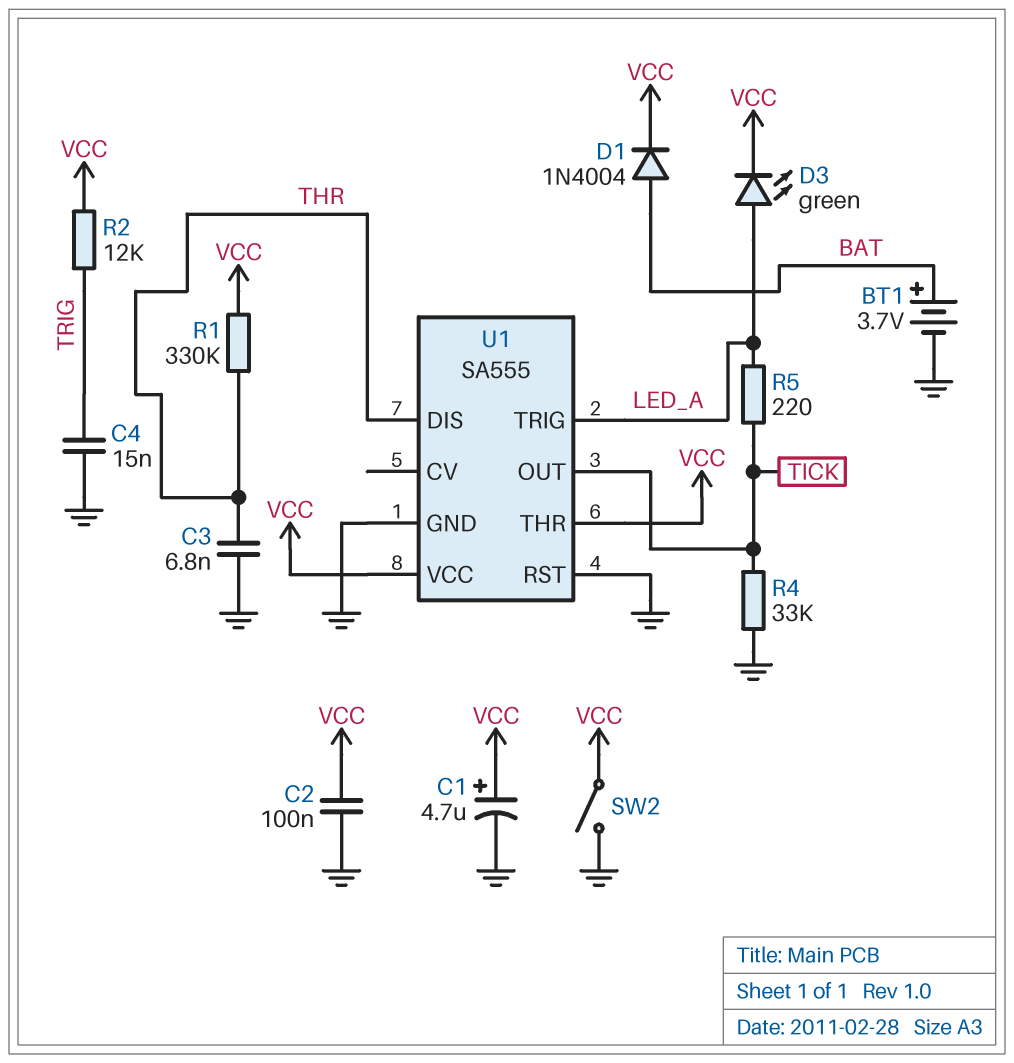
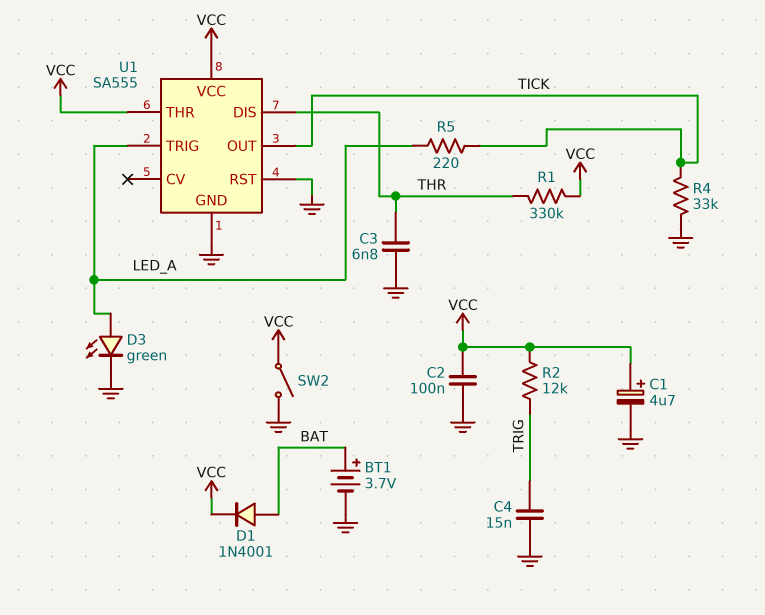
D1: diode 1N4004 (A BAT, K VCC) -> diode 1N4001 (A BAT, K VCC)
D3: LED green (A LED_A, K VCC) -> LED green (A LED_A, K GND)

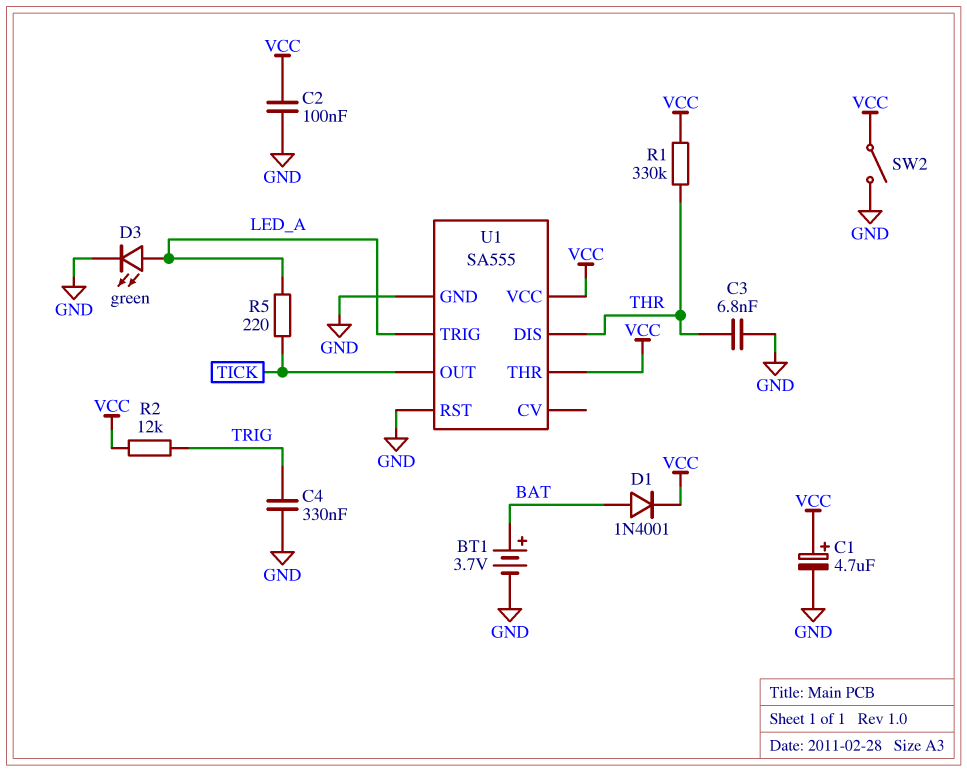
C4: 15nF (GND, TRIG) -> 330nF (GND, TRIG)
R4: 33k (GND, TICK) -> none

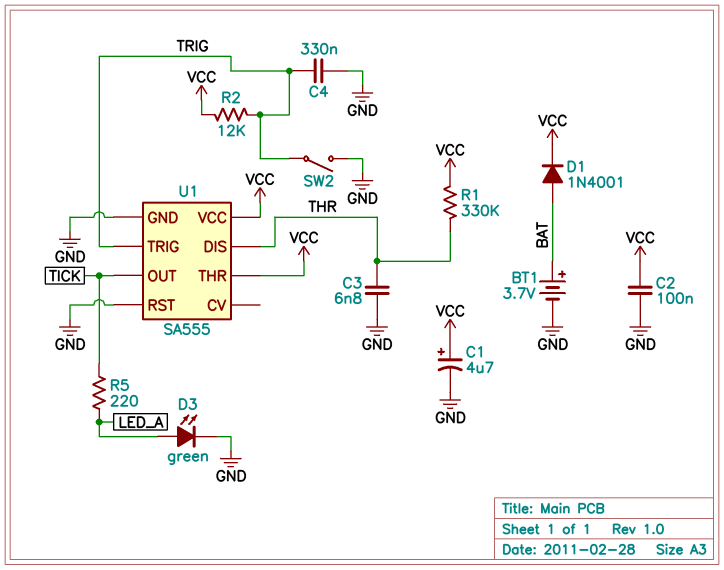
SW2: switch (GND, VCC) -> switch (GND, TRIG)
U1 pin TRIG: LED_A -> TRIG

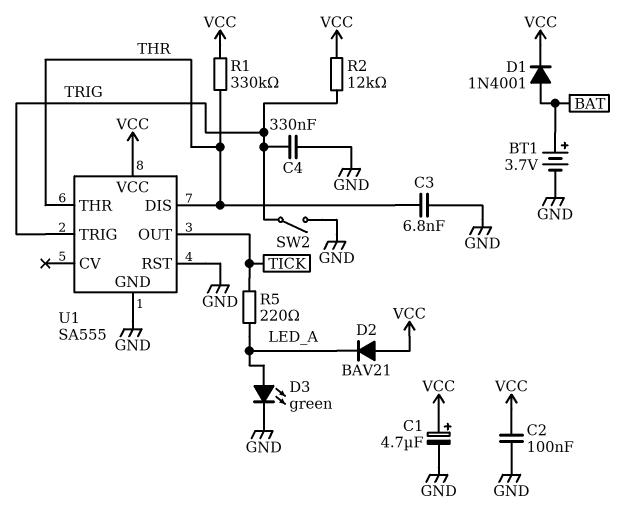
D2: none -> diode BAV21 (A VCC, K LED_A)
U1 pin THR: VCC -> THR

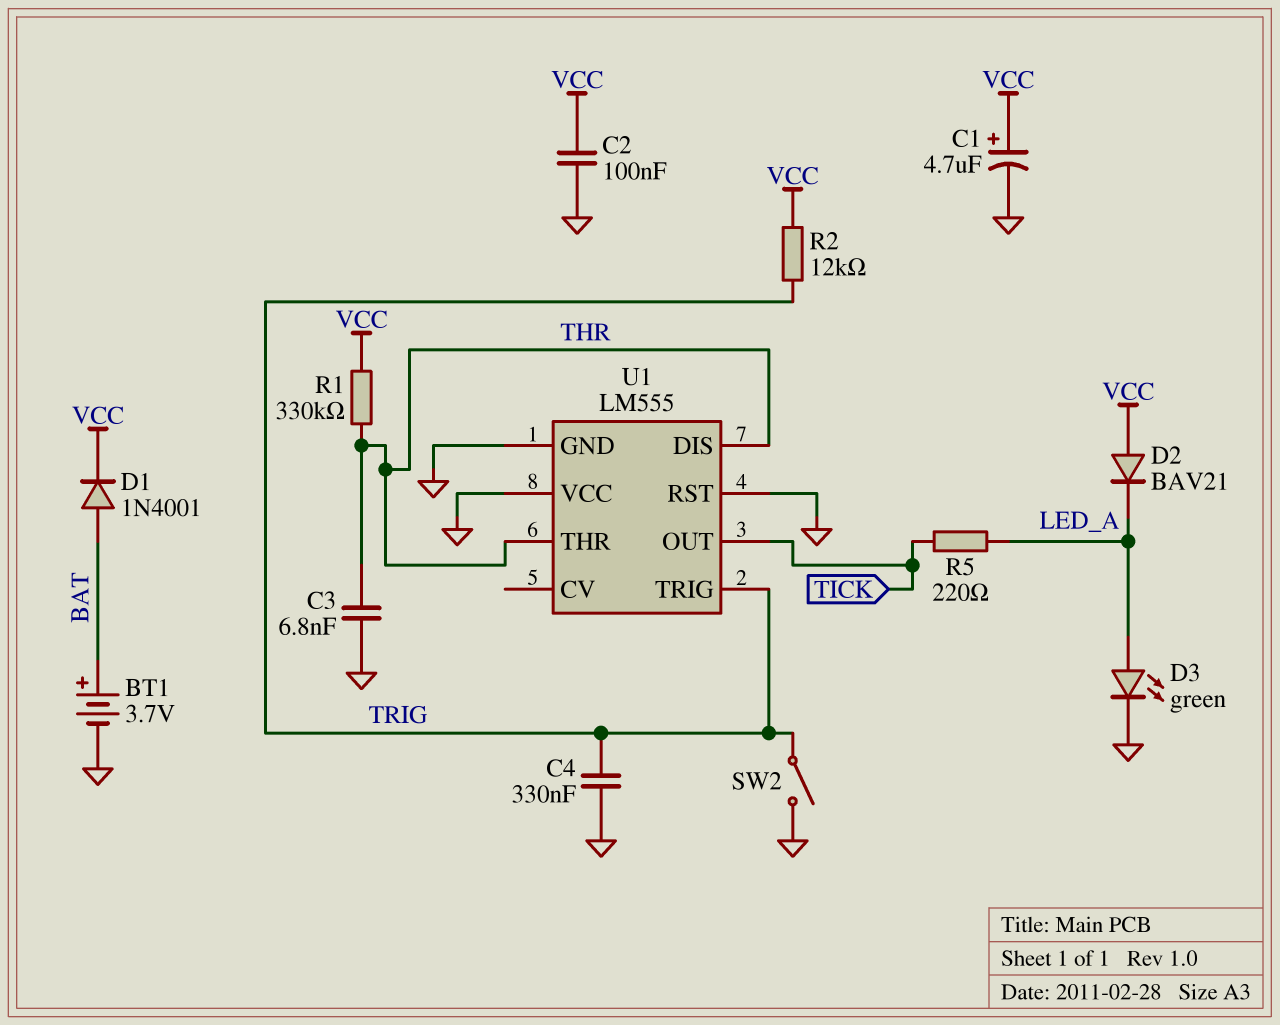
U1: SA555 -> LM555
U1 pin VCC: VCC -> GND

